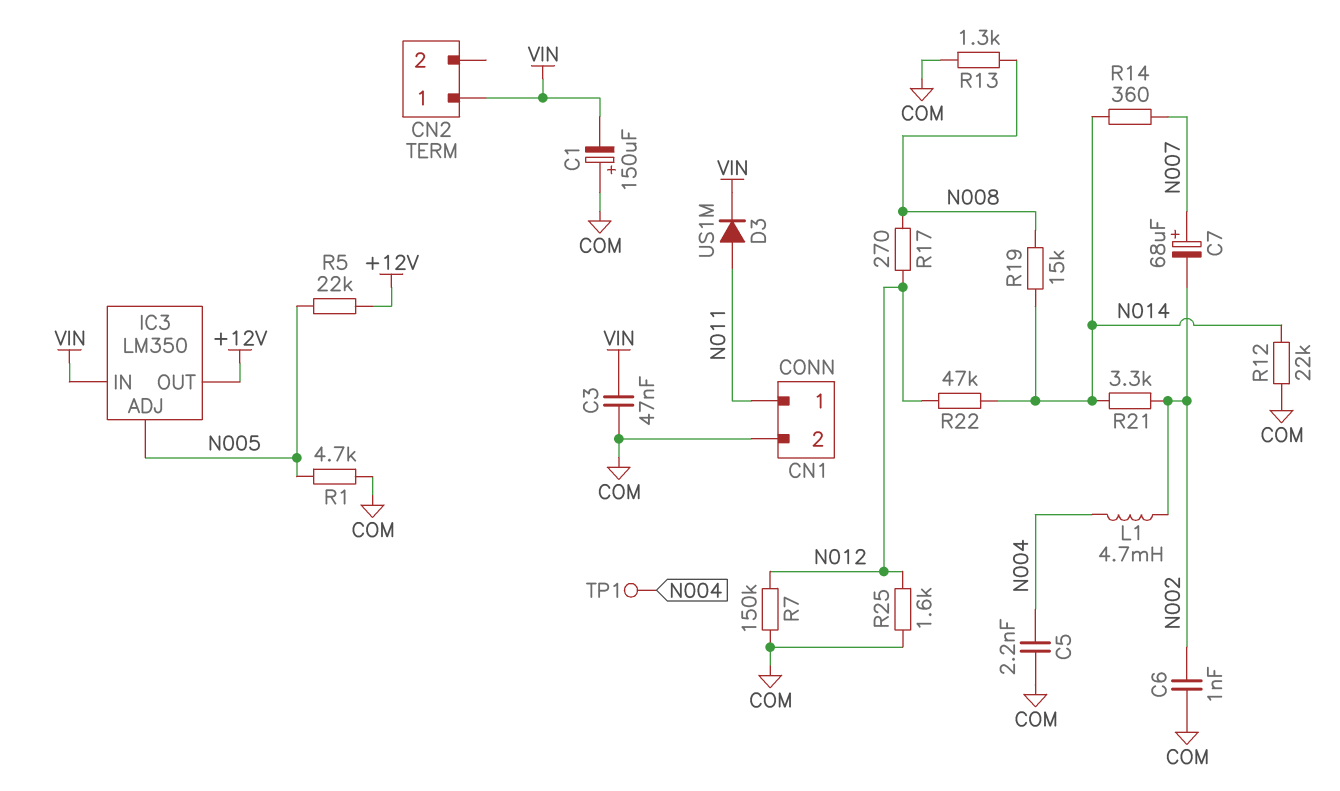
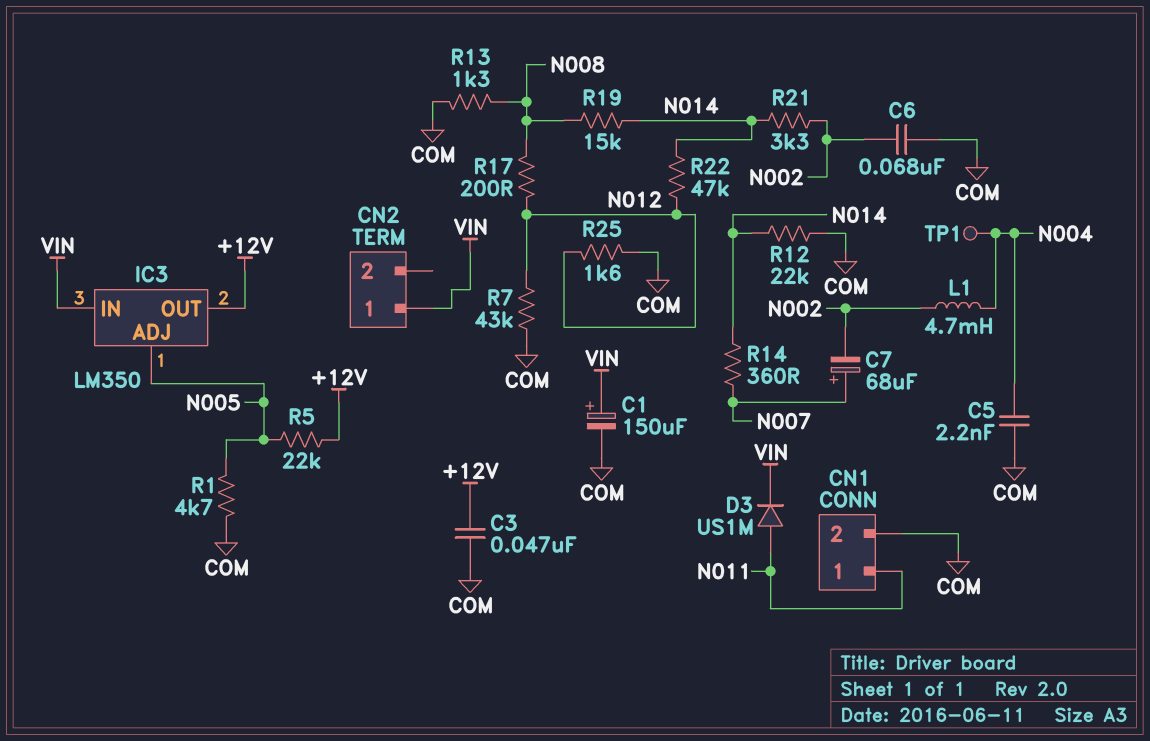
C1: 150uF (plus COM, minus VIN) -> 150uF (plus VIN, minus COM)
C3: 47nF (COM, VIN) -> 47nF (+12V, COM)
C6: 1nF (COM, N002) -> 68nF (COM, N002)
R7: 150k (COM, N012) -> 43k (COM, N012)
R17: 270 (N008, N012) -> 200 (N008, N012)

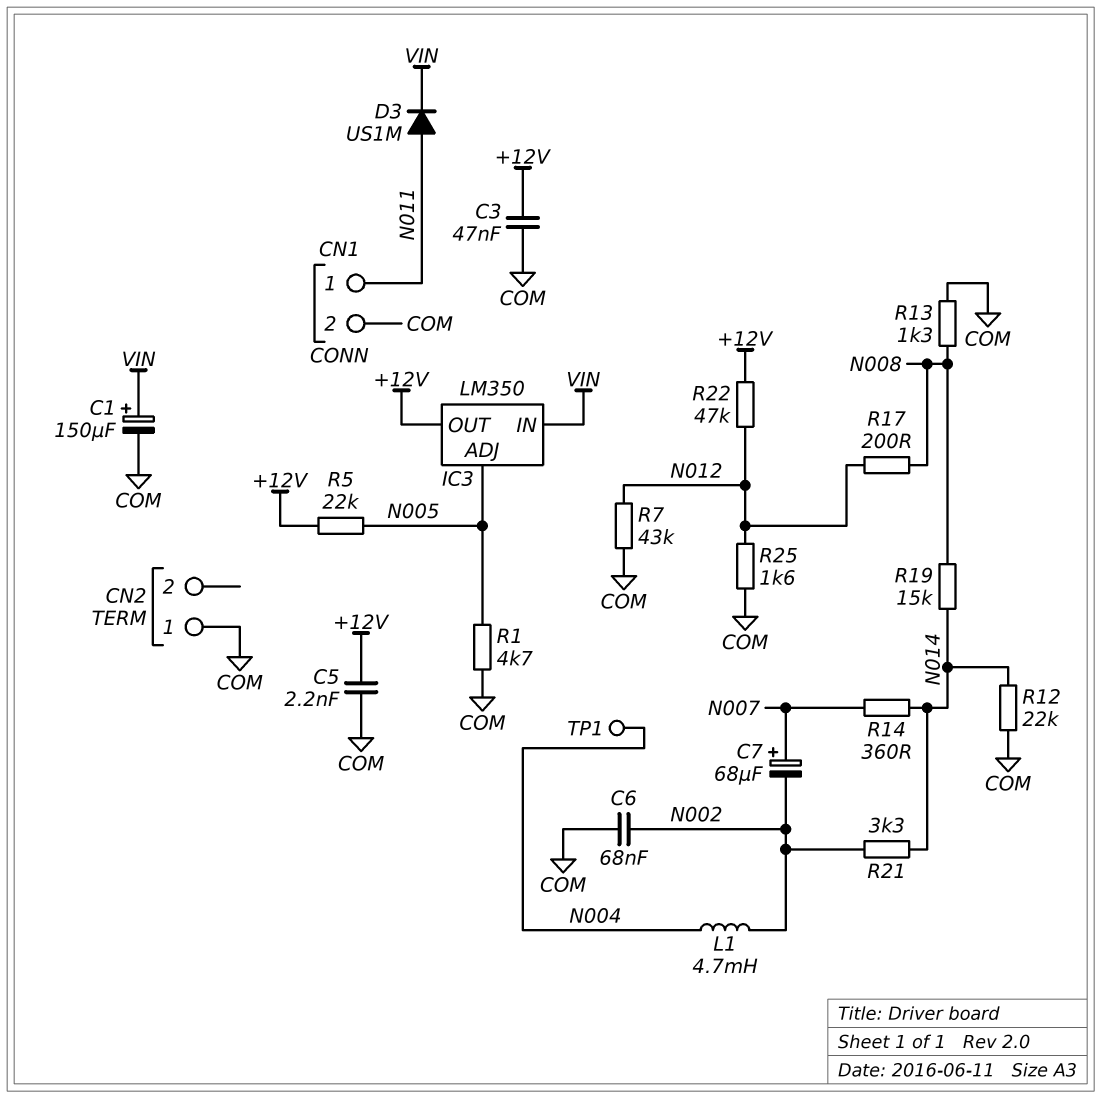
C5: 2.2nF (COM, N004) -> 2.2nF (+12V, COM)
CN2 pin 1: VIN -> COM
R22: 47k (N012, N014) -> 47k (+12V, N012)

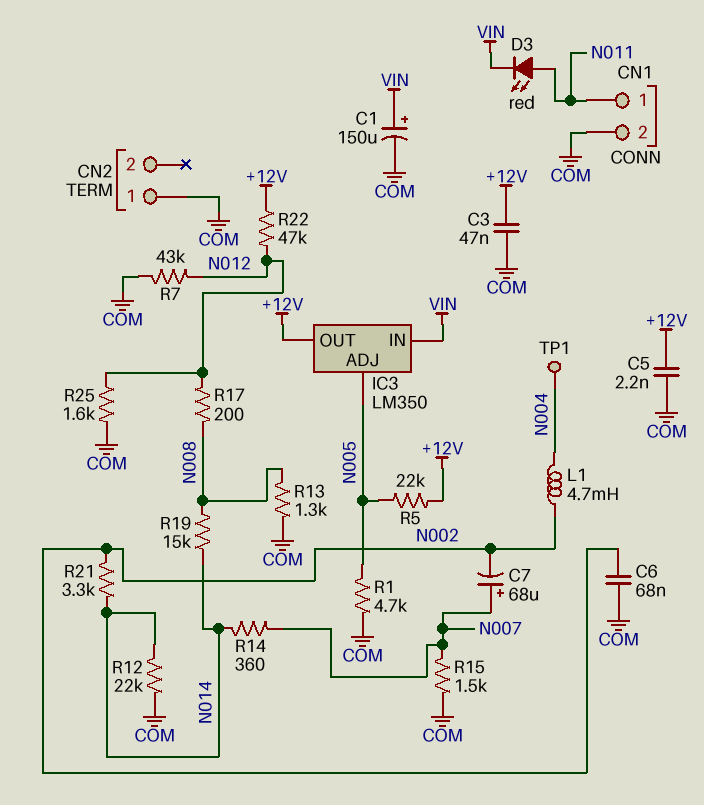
D3: diode US1M (A N011, K VIN) -> LED red (A N011, K VIN)
R15: none -> 1.5k (COM, N007)

